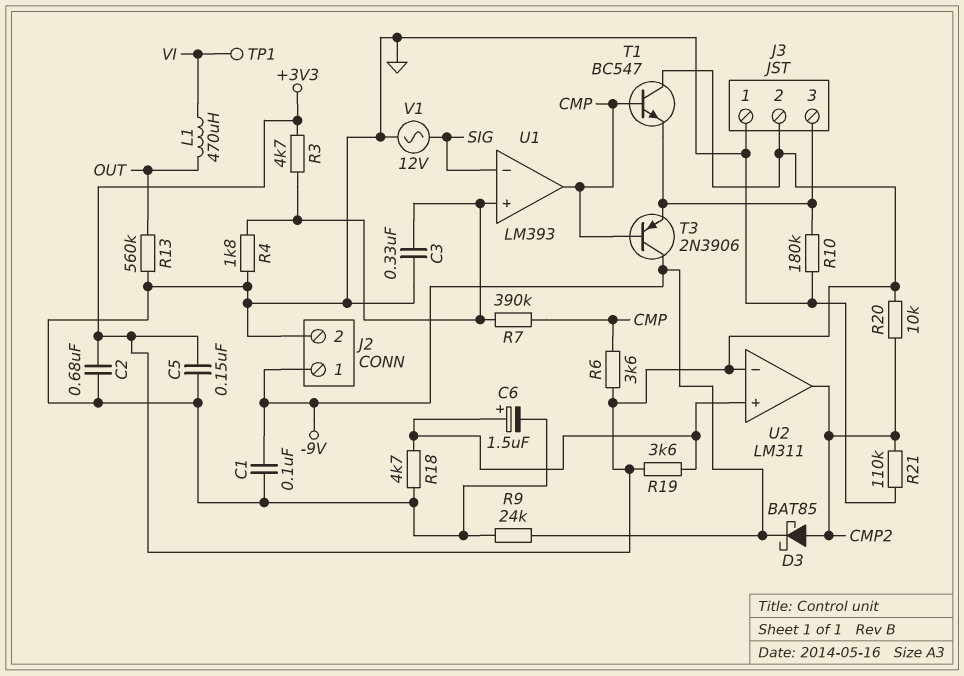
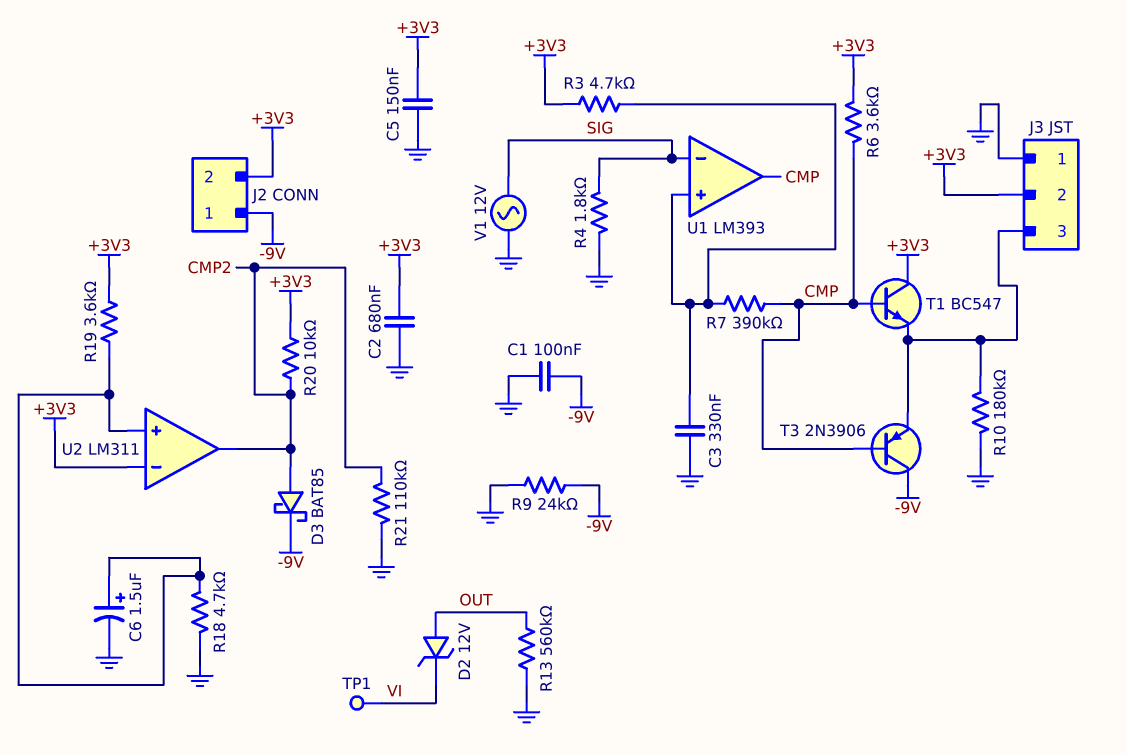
D2: none -> zener 12V (A OUT, K VI)
J2 pin 2: GND -> +3V3
L1: 470uH (OUT, VI) -> none
R4: 1.8k (GND, U1/in+) -> 1.8k (GND, SIG)

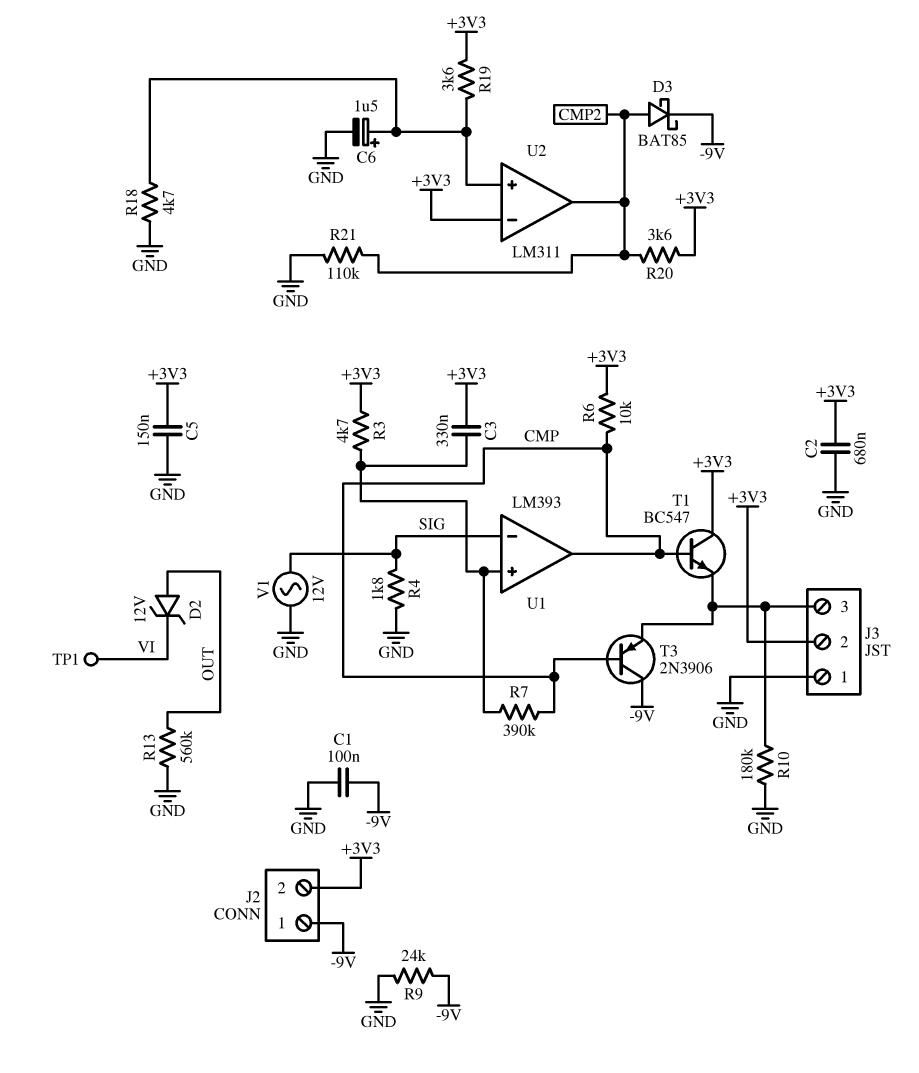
C3: 330nF (GND, U1/in+) -> 330nF (+3V3, U1/in+)
R6: 3.6k (+3V3, CMP) -> 10k (+3V3, CMP)
R20: 10k (+3V3, CMP2) -> 3.6k (+3V3, CMP2)

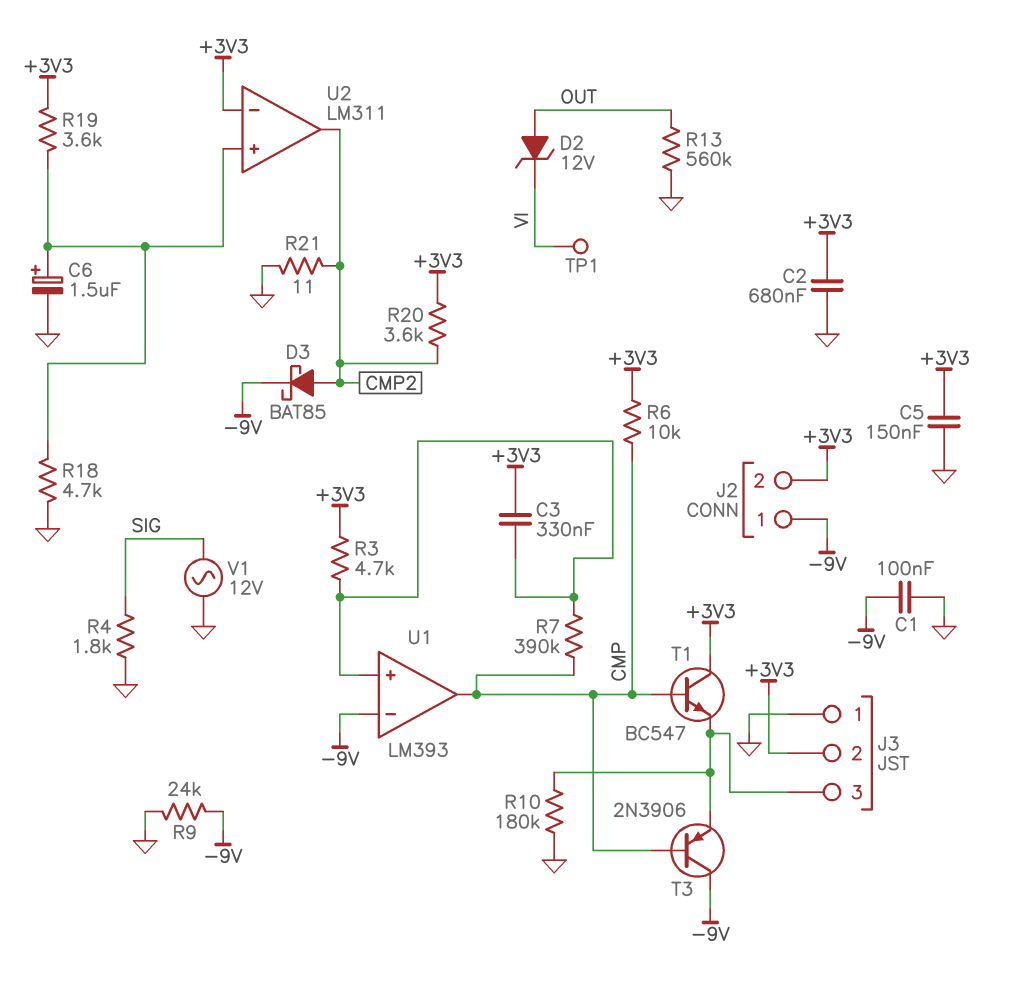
R21: 110k (CMP2, GND) -> 11 (CMP2, GND)
U1 pin in-: SIG -> -9V

